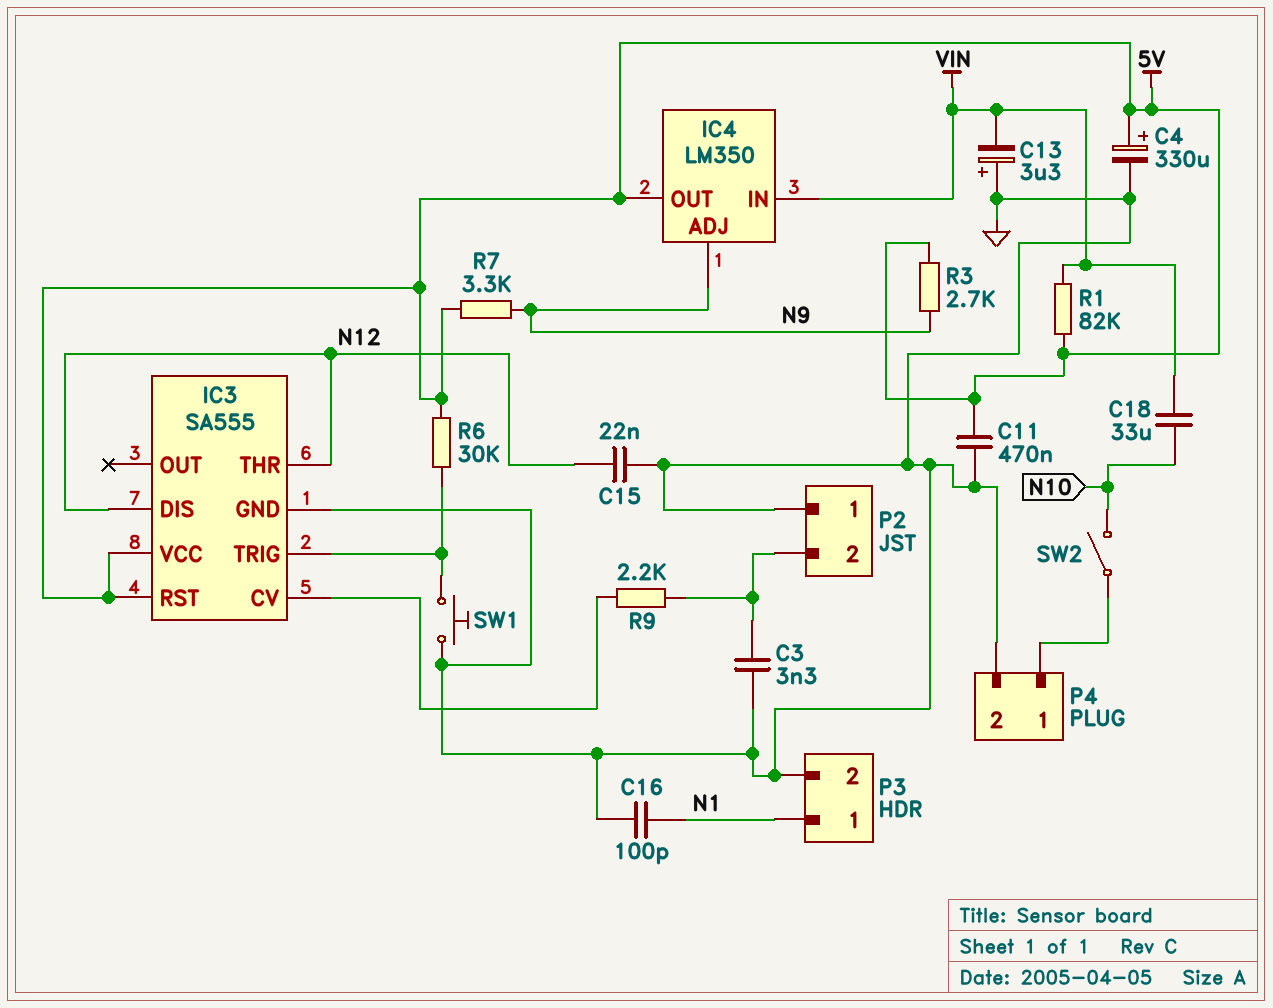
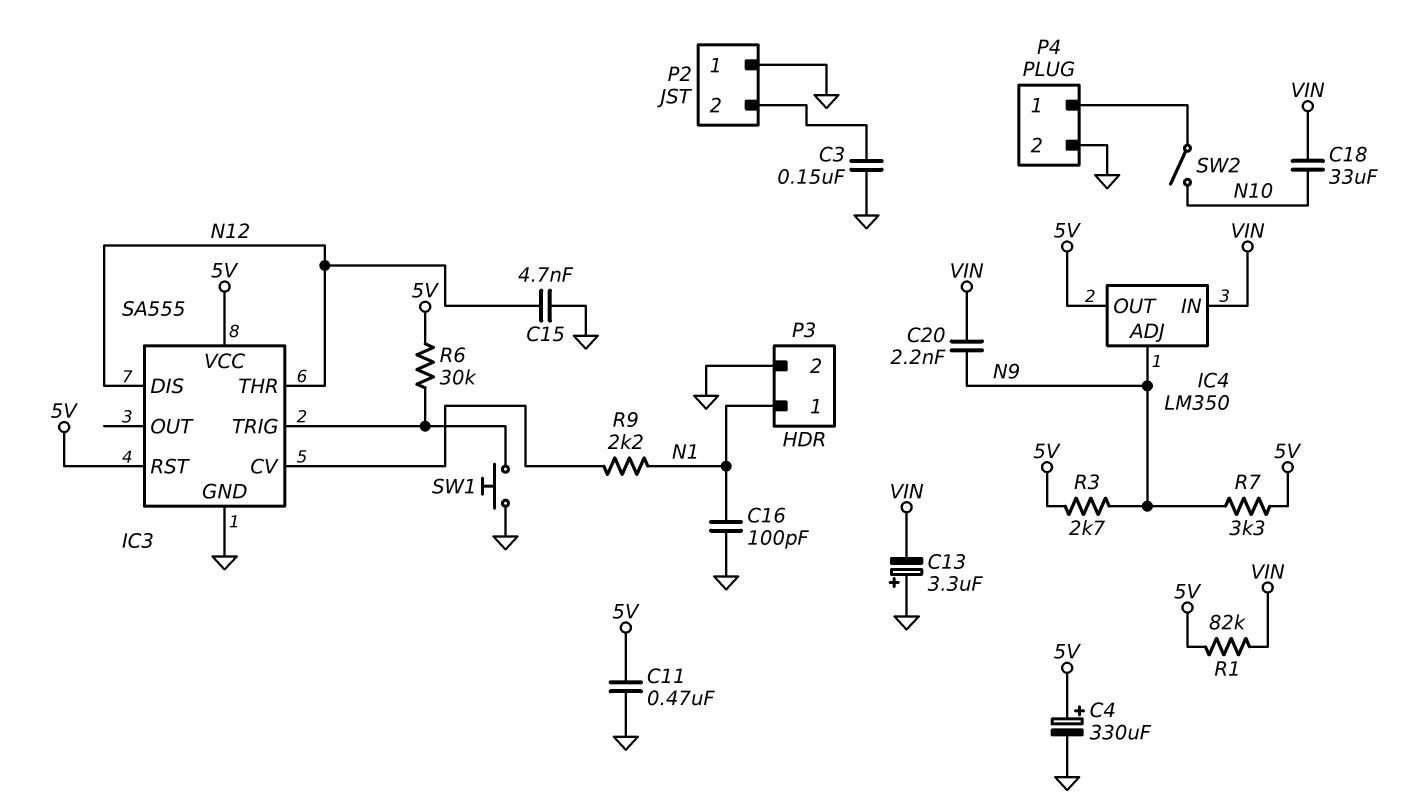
C3: 3.3nF (GND, P2/2) -> 150nF (GND, P2/2)
C15: 22nF (GND, N12) -> 4.7nF (GND, N12)
C20: none -> 2.2nF (N9, VIN)
R9: 2.2k (IC3/CV, P2/2) -> 2.2k (IC3/CV, N1)

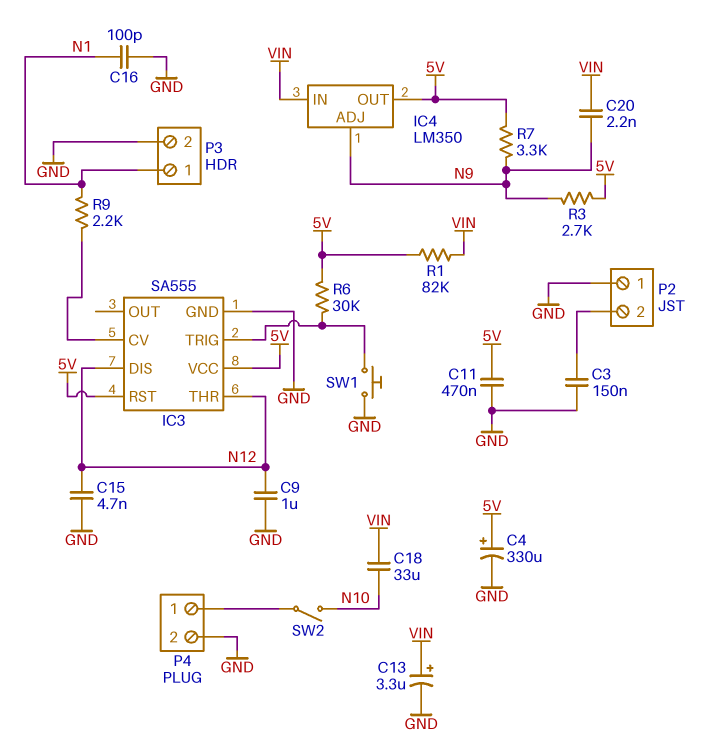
C9: none -> 1uF (GND, N12)
C13: 3.3uF (plus GND, minus VIN) -> 3.3uF (plus VIN, minus GND)

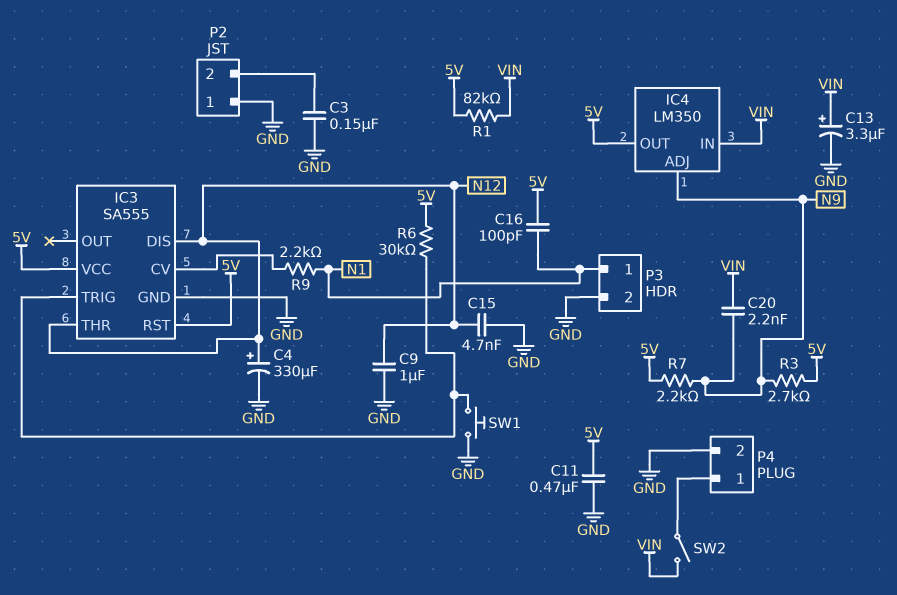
C4: 330uF (plus 5V, minus GND) -> 330uF (plus N12, minus GND)
C16: 100pF (GND, N1) -> 100pF (5V, N1)
C18: 33uF (N10, VIN) -> none
R7: 3.3k (5V, N9) -> 2.2k (5V, N9)
SW2: switch (N10, P4/1) -> switch (P4/1, VIN)

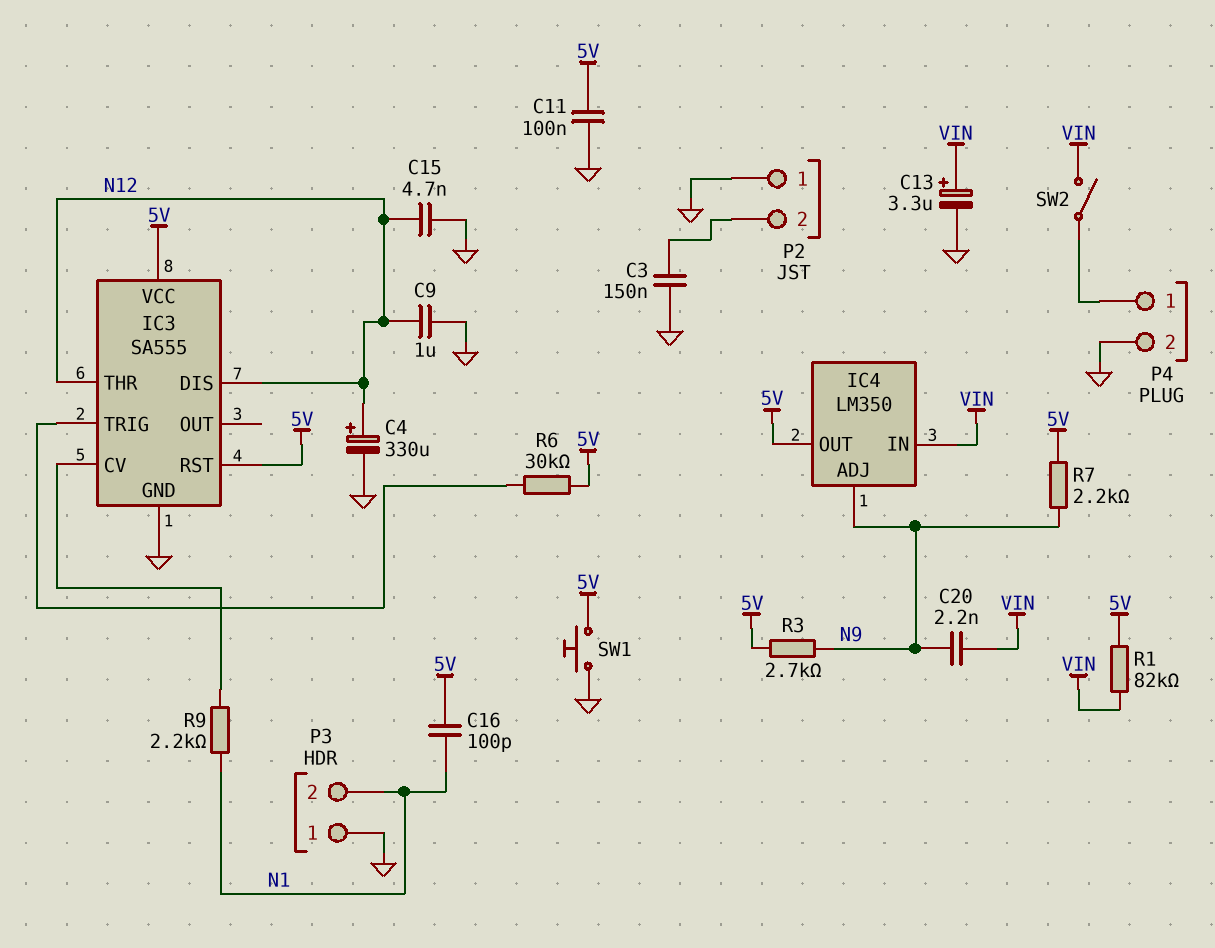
C11: 470nF (5V, GND) -> 100nF (5V, GND)
P3 pin 1: N1 -> GND
P3 pin 2: GND -> N1
SW1: button (GND, IC3/TRIG) -> button (5V, GND)

